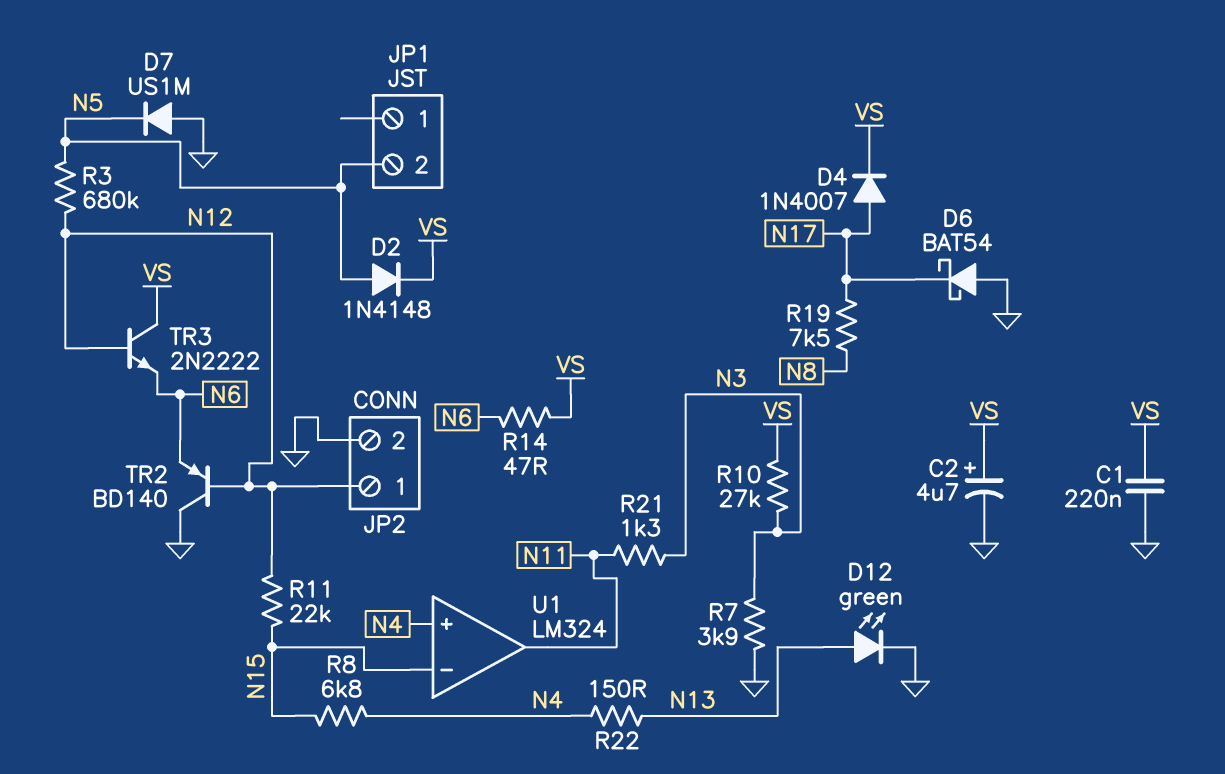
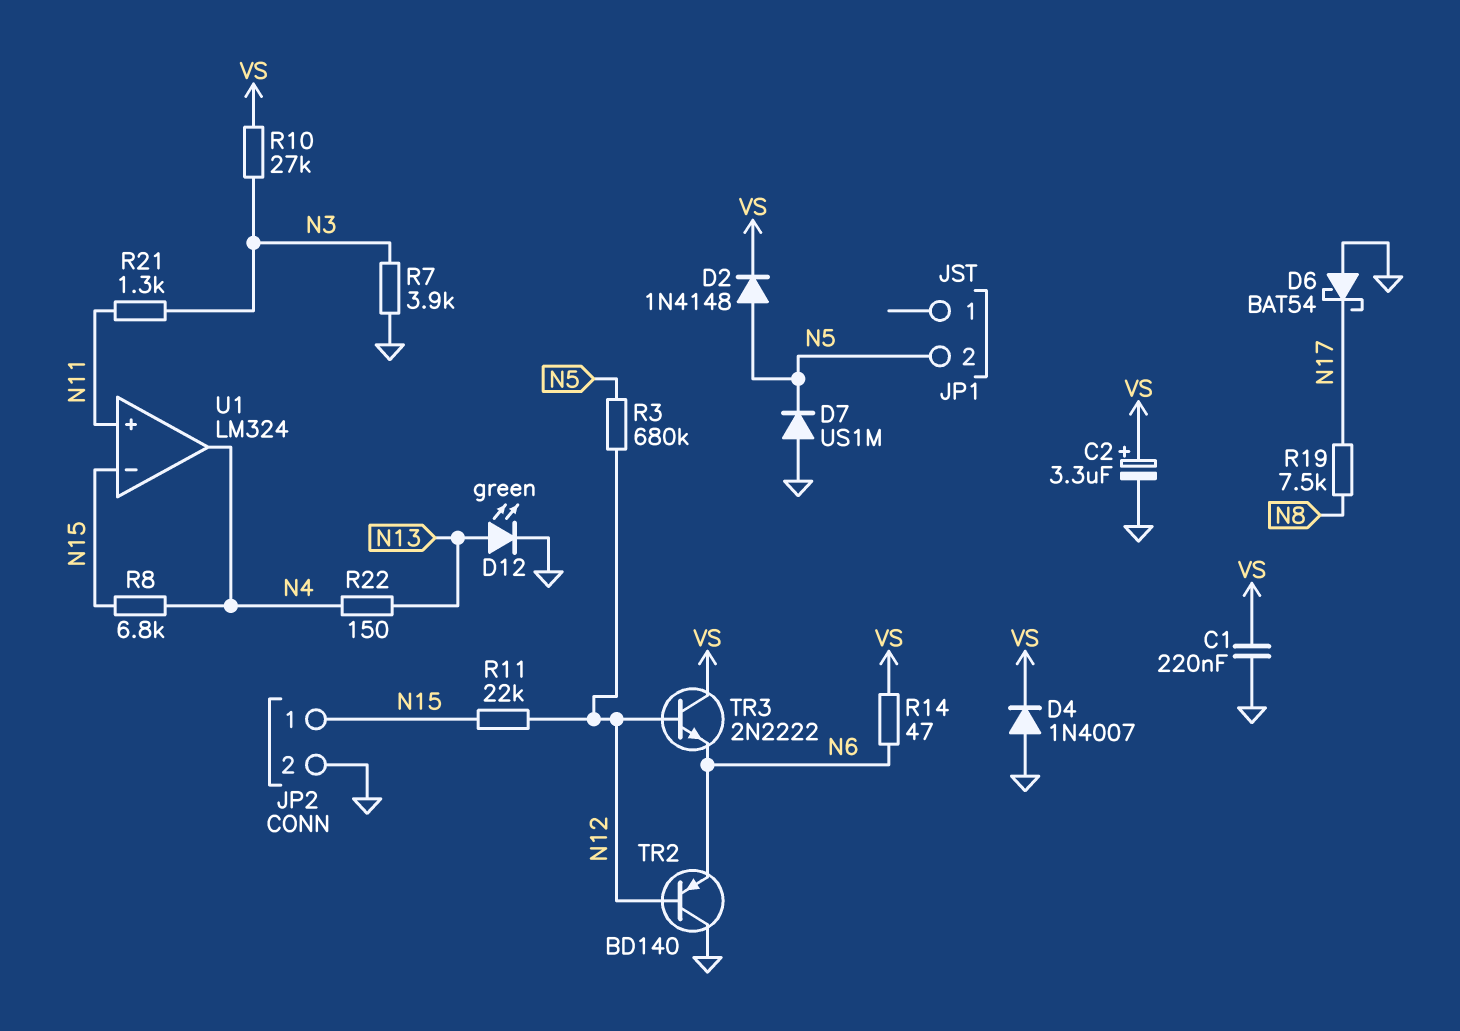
C2: 4.7uF (plus VS, minus GND) -> 3.3uF (plus VS, minus GND)
D4: diode 1N4007 (A N17, K VS) -> diode 1N4007 (A GND, K VS)
JP2 pin 1: N12 -> N15
U1 pin in+: N4 -> N11
U1 pin out: N11 -> N4

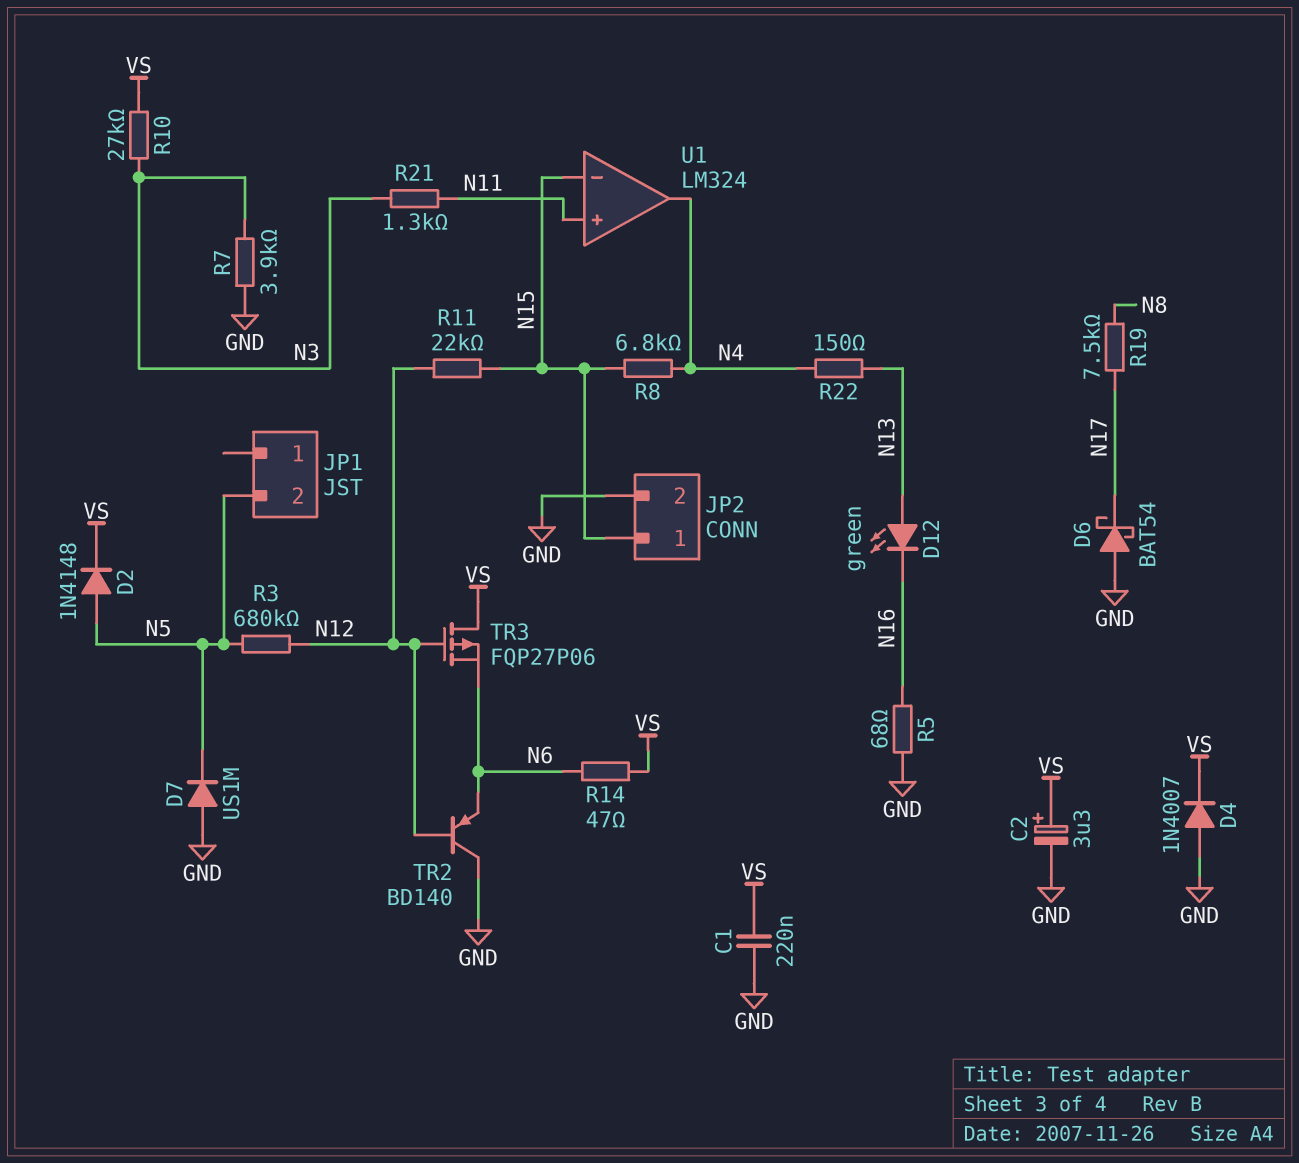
D12: LED green (A N13, K GND) -> LED green (A N13, K N16)
R5: none -> 68 (GND, N16)
TR3: NPN 2N2222 (B N12, C VS, E N6) -> PMOS FQP27P06 (G N12, D VS, S N6)

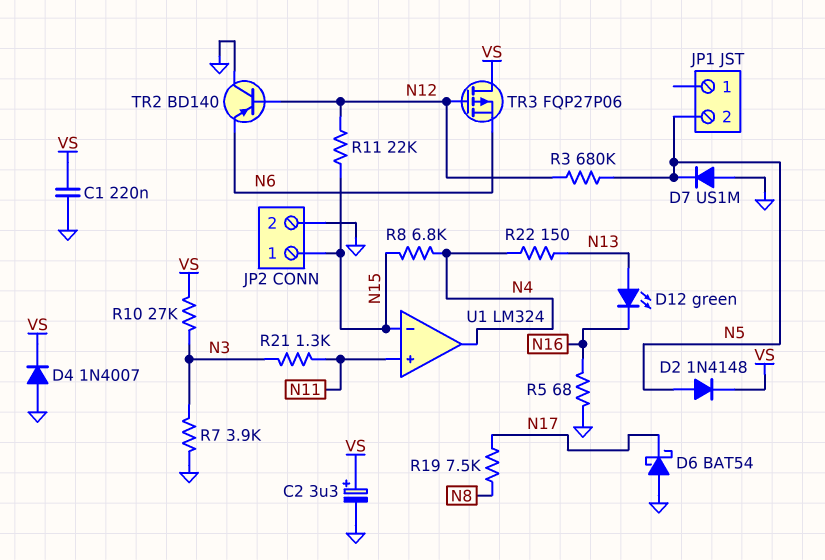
R14: 47 (N6, VS) -> none

